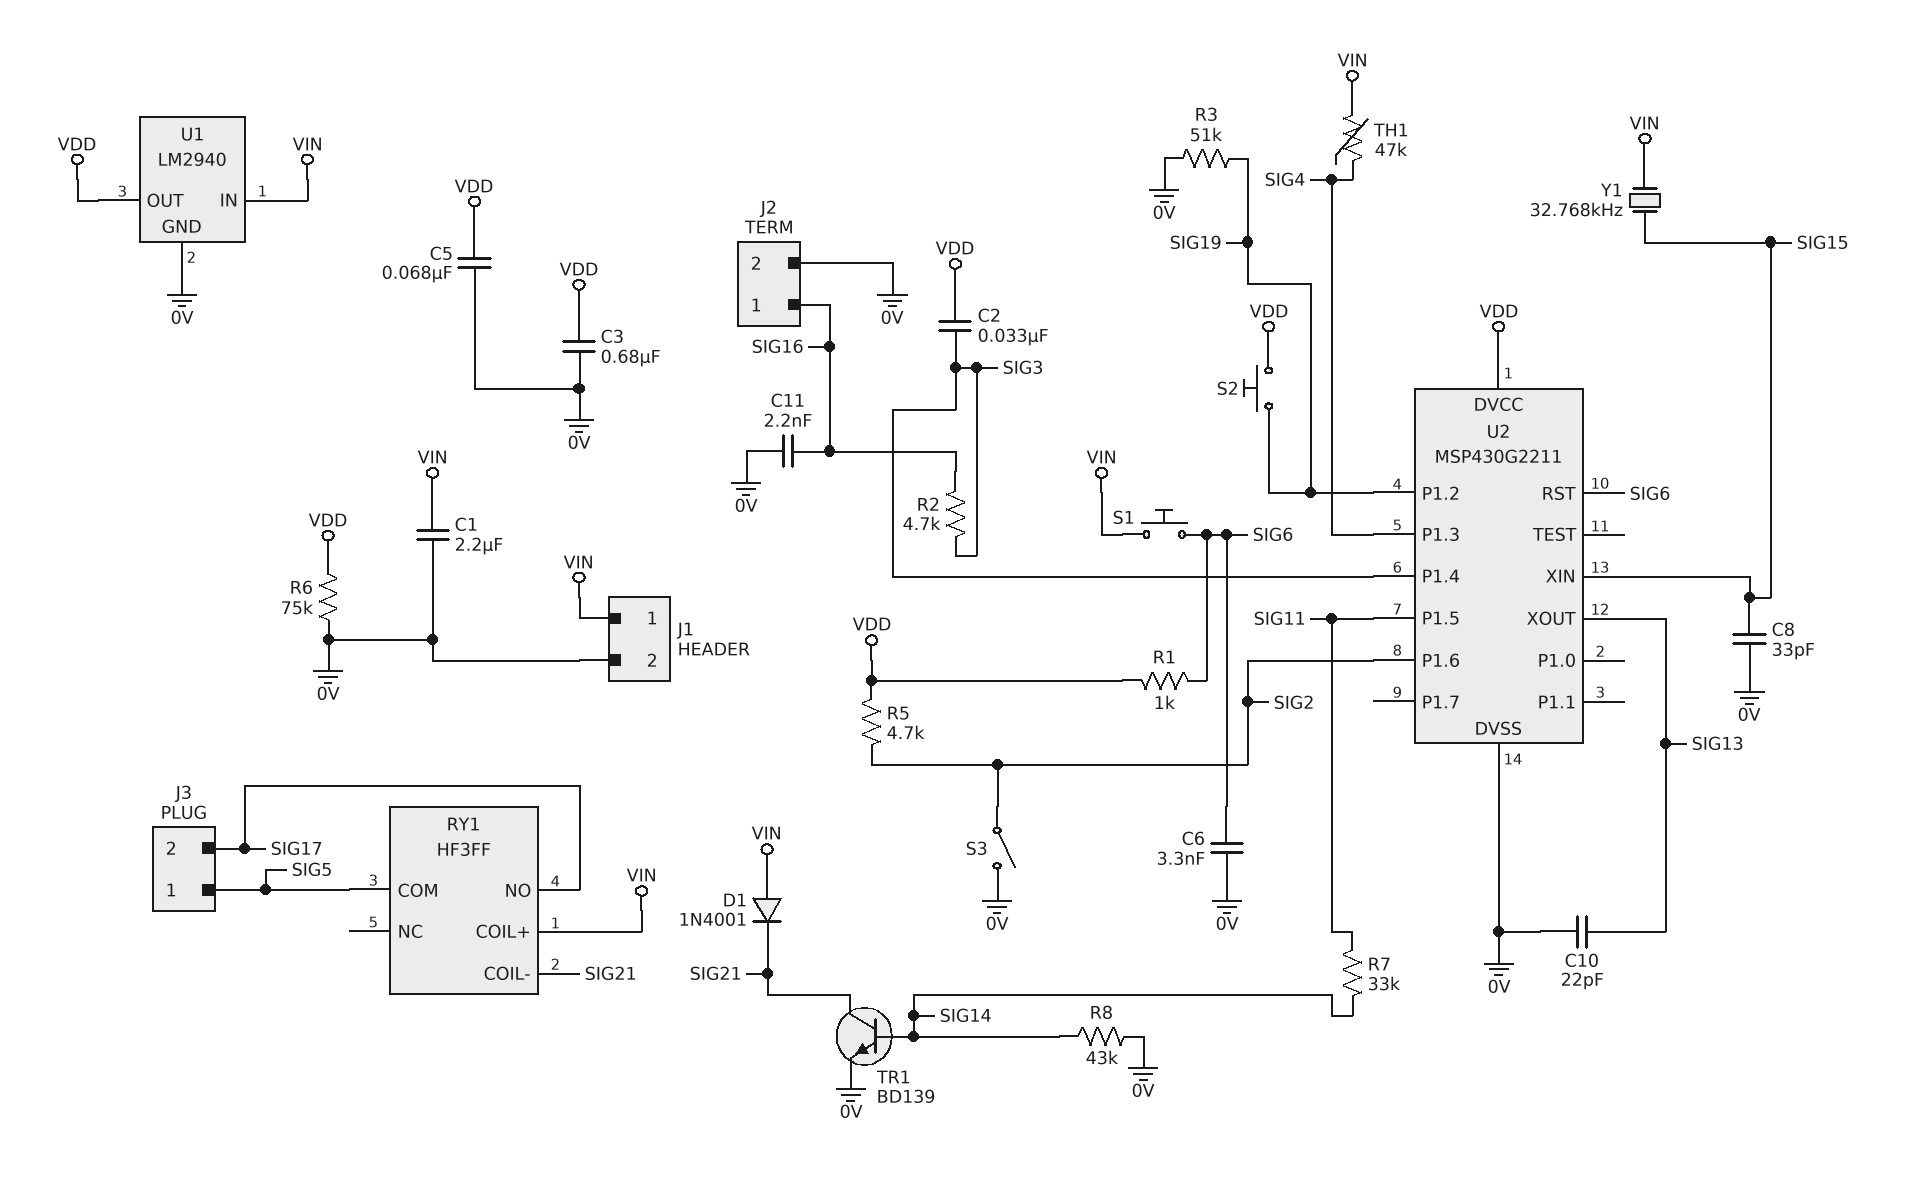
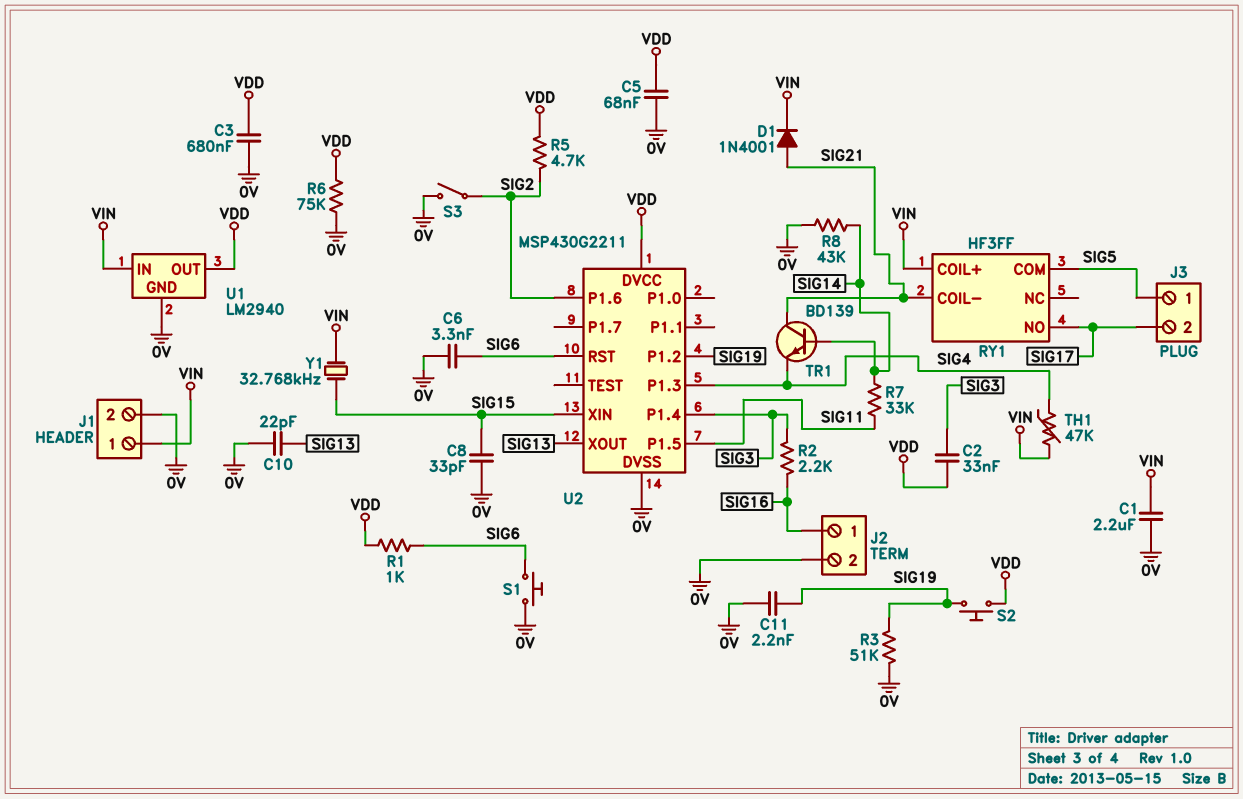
C11: 2.2nF (0V, SIG16) -> 2.2nF (0V, SIG19)
D1: diode 1N4001 (A VIN, K SIG21) -> diode 1N4001 (A SIG21, K VIN)
R2: 4.7k (SIG3, SIG16) -> 2.2k (SIG3, SIG16)
S1: button (SIG6, VIN) -> button (0V, SIG6)
TR1: NPN BD139 (B SIG14, C SIG21, E 0V) -> NPN BD139 (B SIG14, C SIG21, E SIG4)

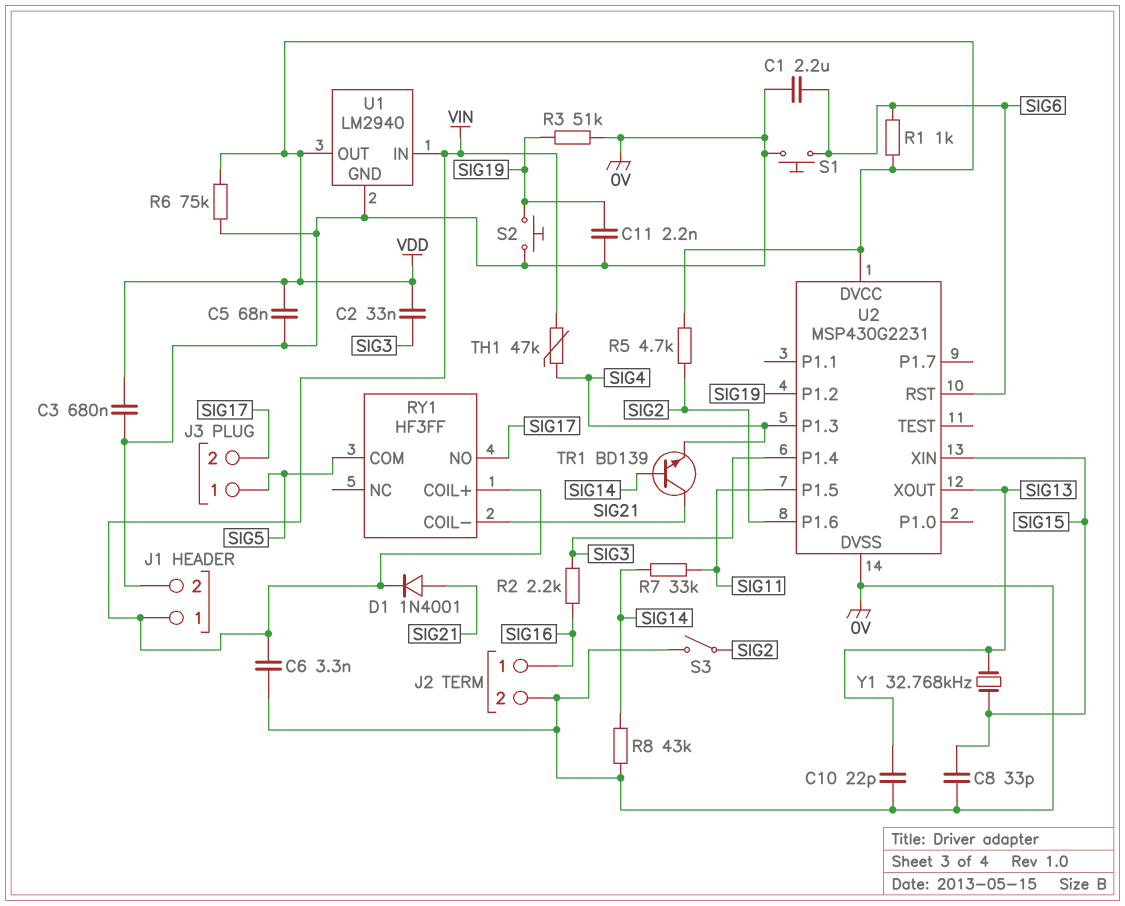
C1: 2.2uF (0V, VIN) -> 2.2uF (0V, SIG6)
C6: 3.3nF (0V, SIG6) -> 3.3nF (0V, VIN)
S2: button (SIG19, VDD) -> button (0V, SIG19)
U2: MSP430G2211 -> MSP430G2231
Y1: 32.768kHz (SIG15, VIN) -> 32.768kHz (SIG13, SIG15)

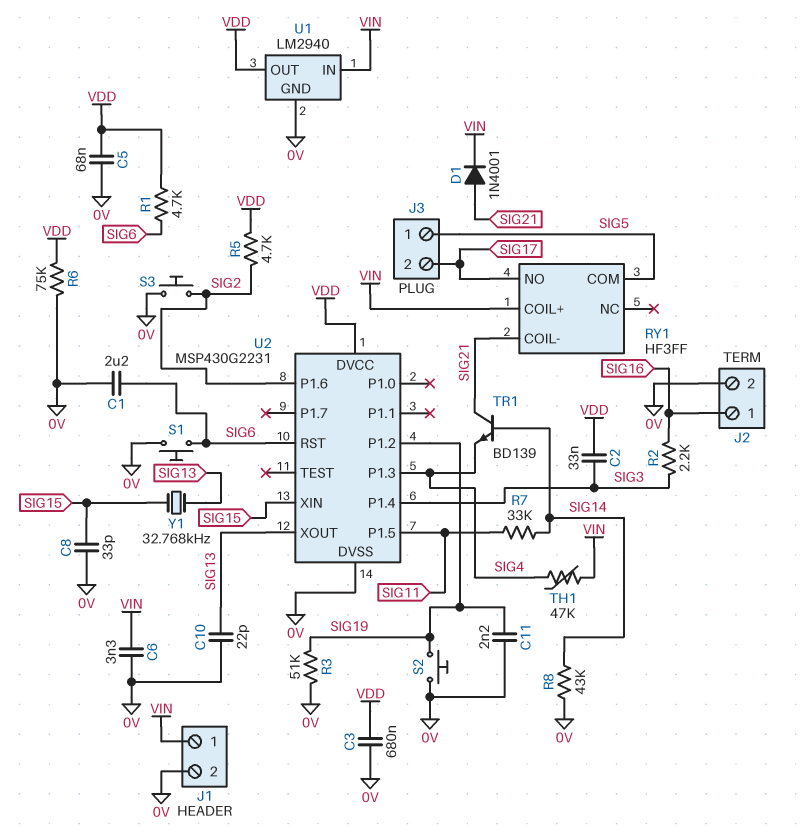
R1: 1k (SIG6, VDD) -> 4.7k (SIG6, VDD)
S3: switch (0V, SIG2) -> button (0V, SIG2)

